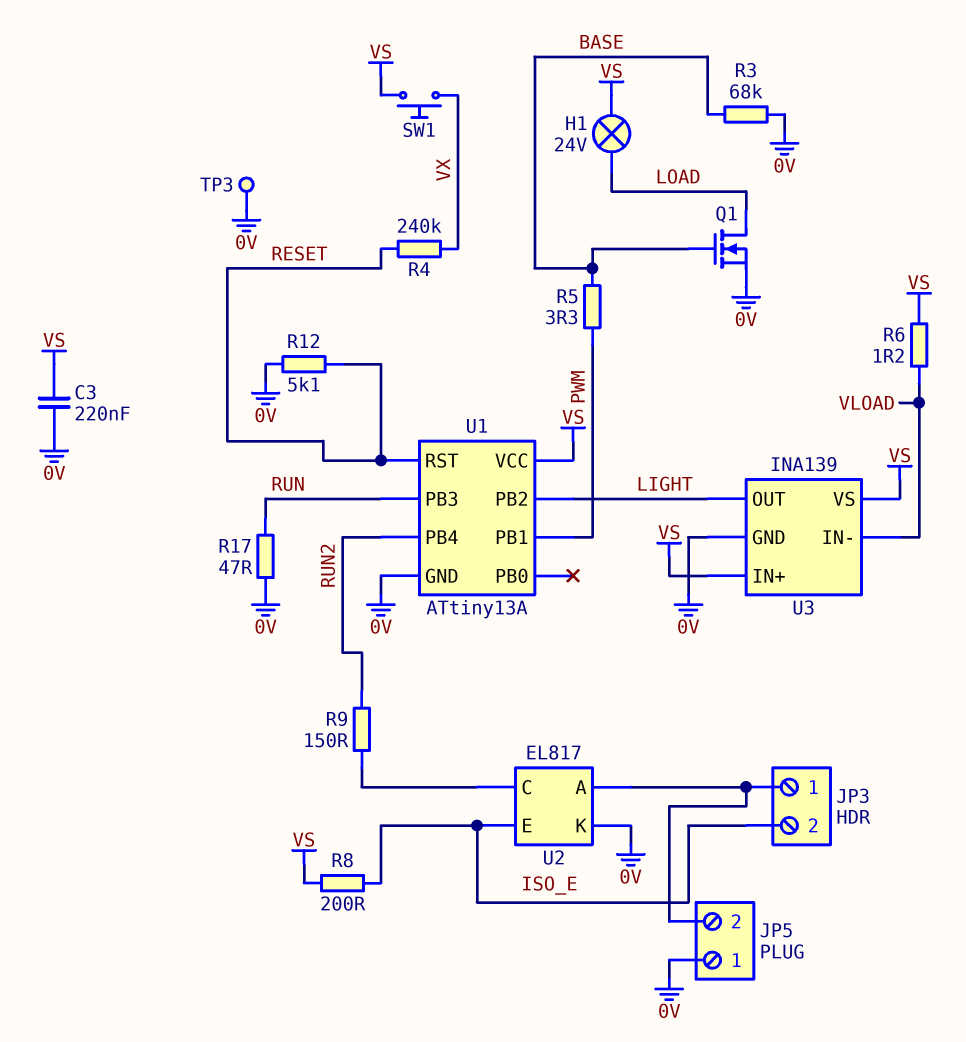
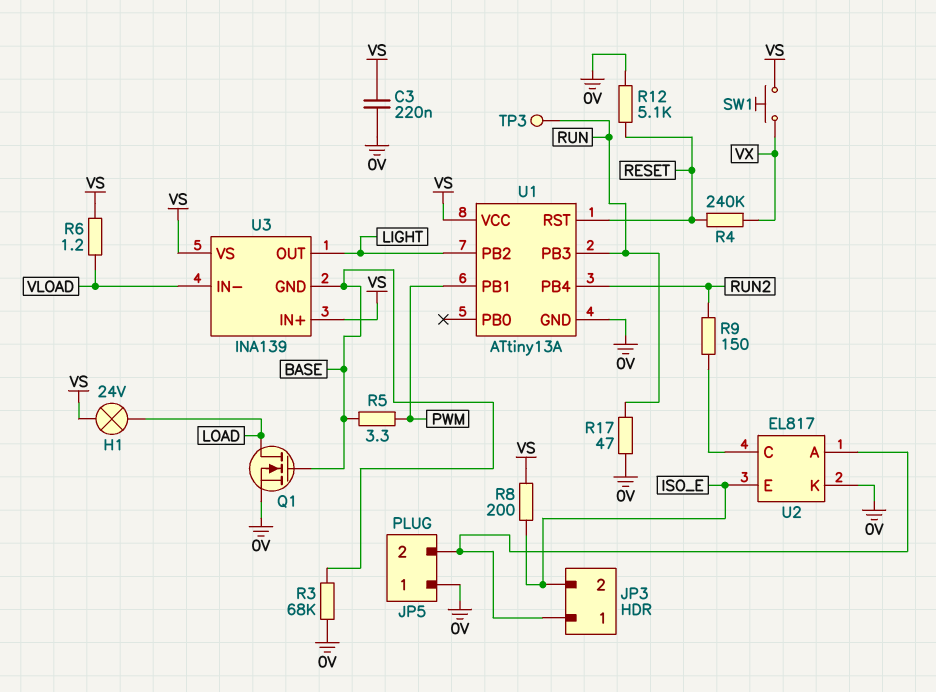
TP3: test point (0V) -> test point (RUN)
U3 pin GND: 0V -> BASE

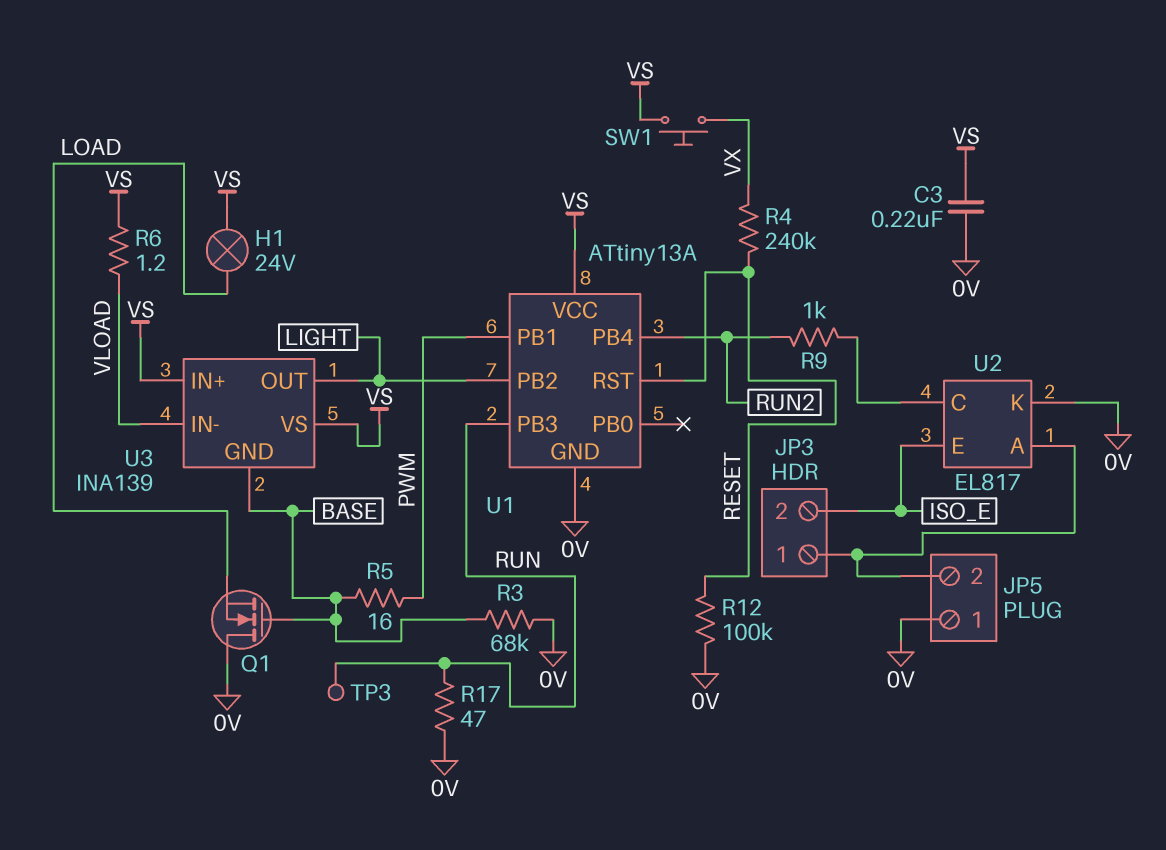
Q1: NMOS (G BASE, D LOAD, S 0V) -> NMOS (G BASE, D 0V, S LOAD)
R5: 3.3 (BASE, PWM) -> 16 (BASE, PWM)
R8: 200 (ISO_E, VS) -> none
R9: 150 (RUN2, U2/C) -> 1k (RUN2, U2/C)
R12: 5.1k (0V, RESET) -> 100k (0V, RESET)

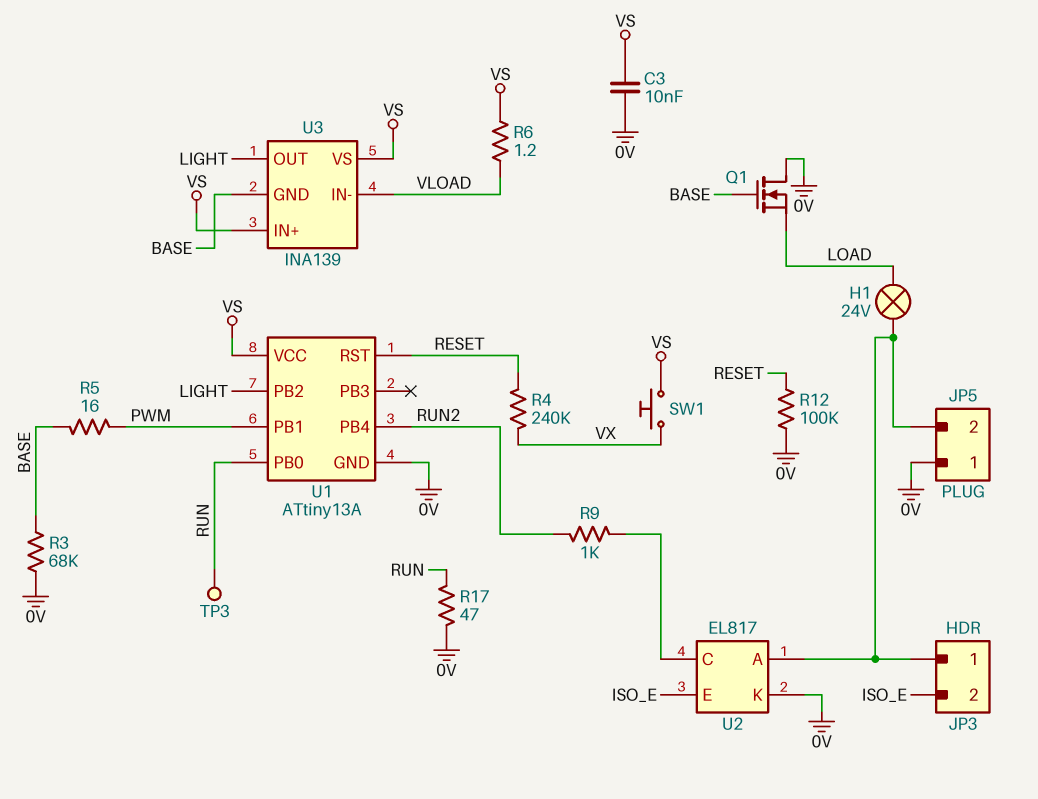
C3: 220nF (0V, VS) -> 10nF (0V, VS)
H1: lamp 24V (LOAD, VS) -> lamp 24V (JP3/1, LOAD)
U1 pin PB0: none -> RUN
U1 pin PB3: RUN -> none

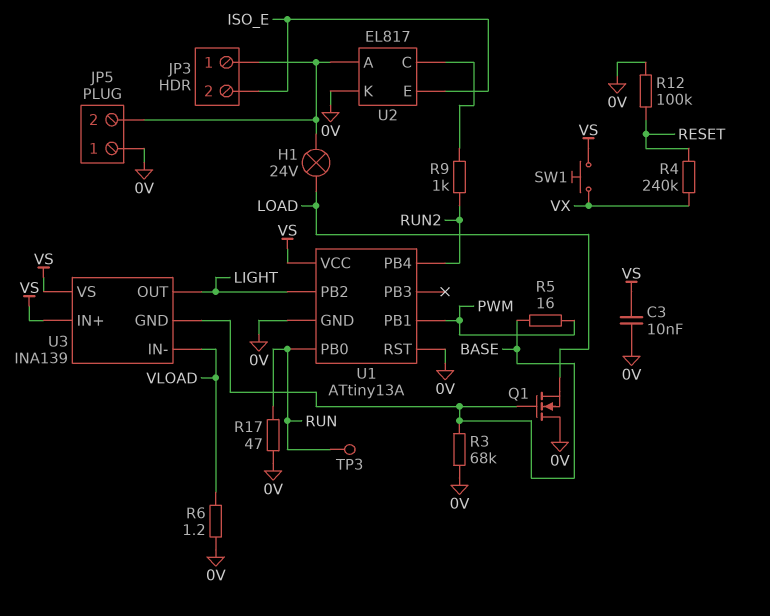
R6: 1.2 (VLOAD, VS) -> 1.2 (0V, VLOAD)
U1 pin RST: RESET -> 0V

